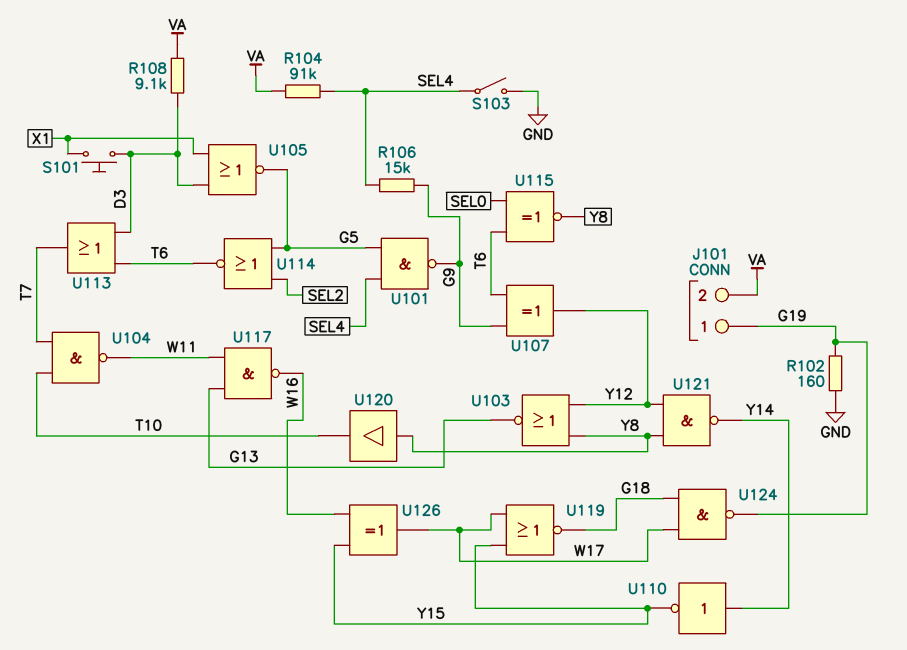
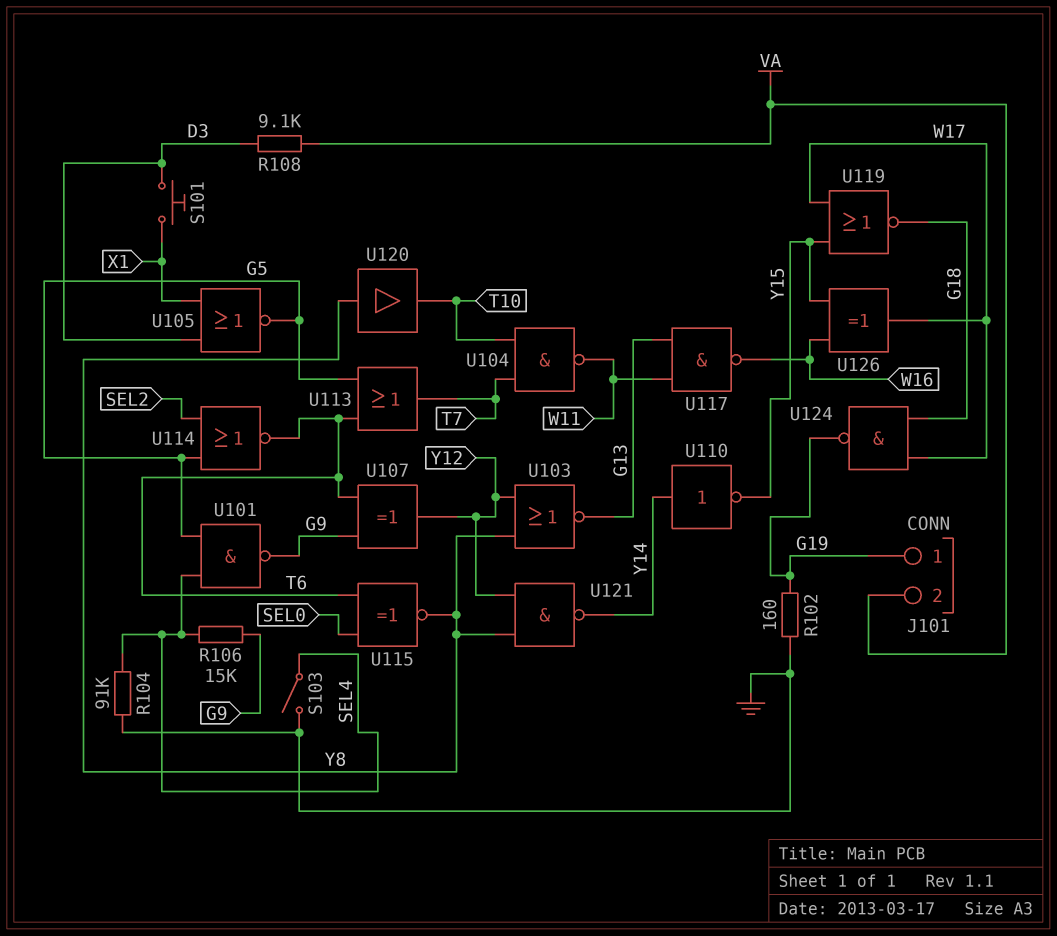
R104: 91k (SEL4, VA) -> 91k (GND, SEL4)
U113: OR (in D3, in T6, out T7) -> OR (in G5, in T6, out T7)

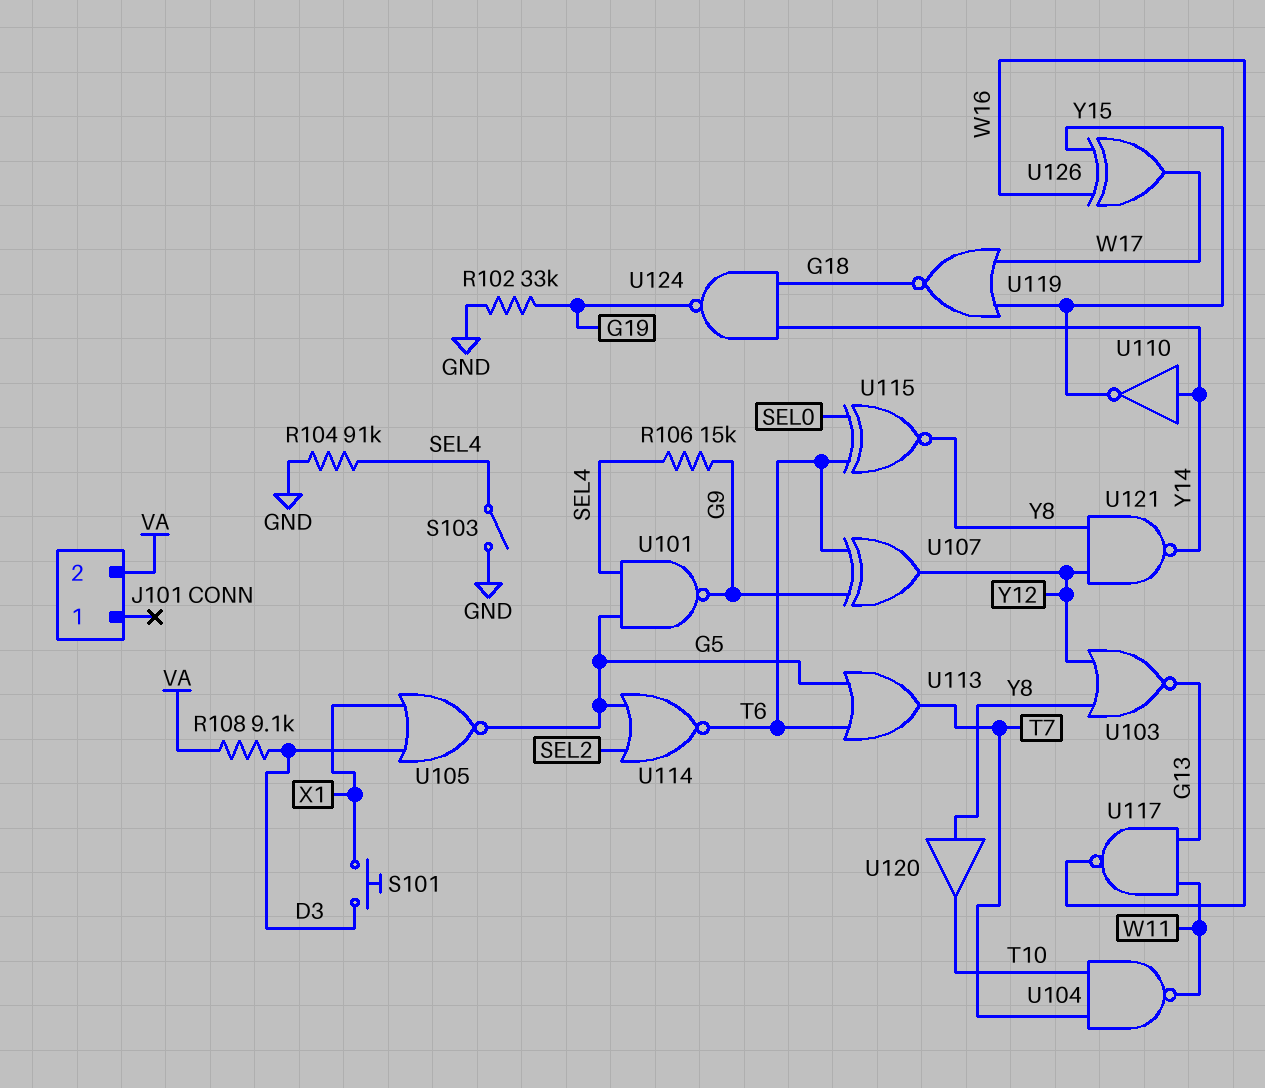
J101 pin 1: G19 -> none
R102: 160 (G19, GND) -> 33k (G19, GND)
U124: NAND (in G18, in W17, out G19) -> NAND (in G18, in Y14, out G19)

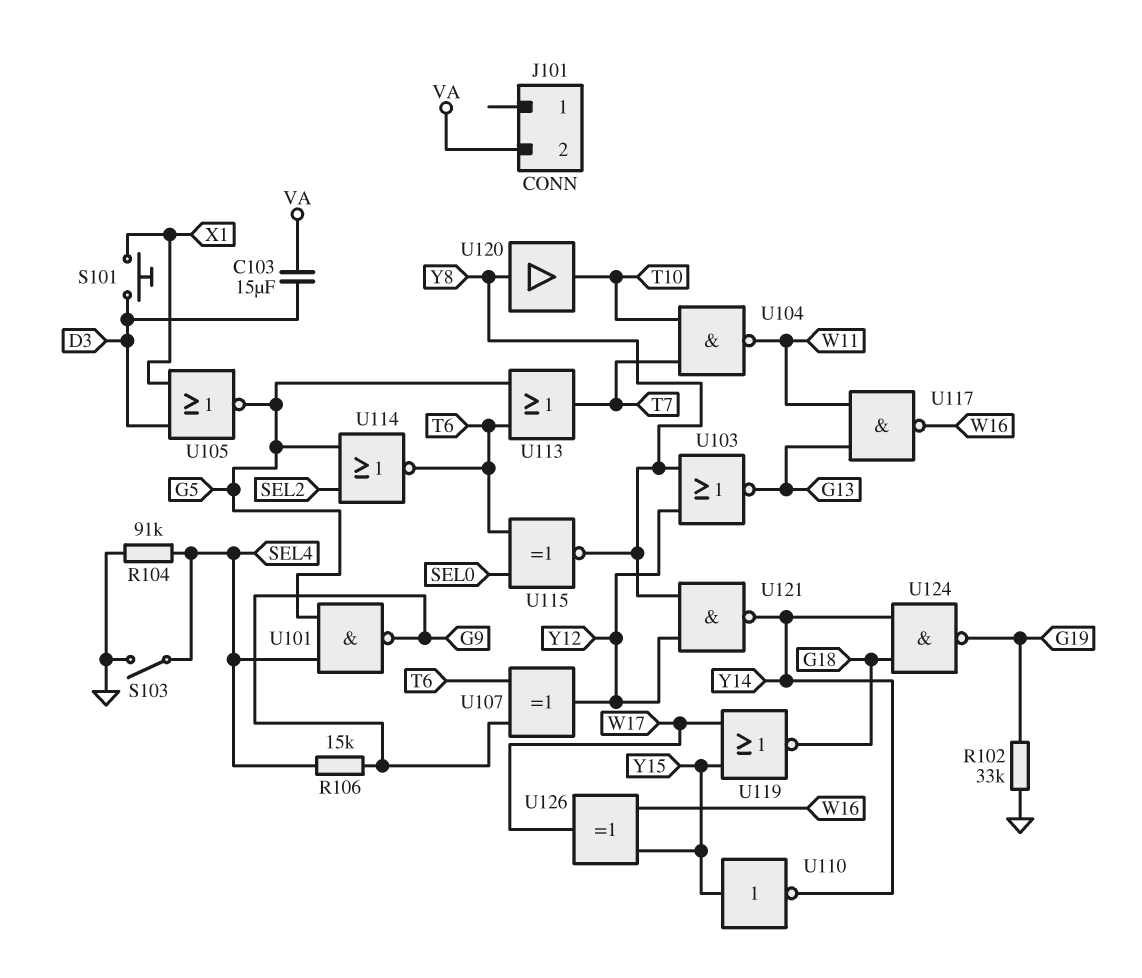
C103: none -> 15uF (D3, VA)
R108: 9.1k (D3, VA) -> none
U110: NOT (in Y14, out Y15) -> NOT (in Y15, out Y14)

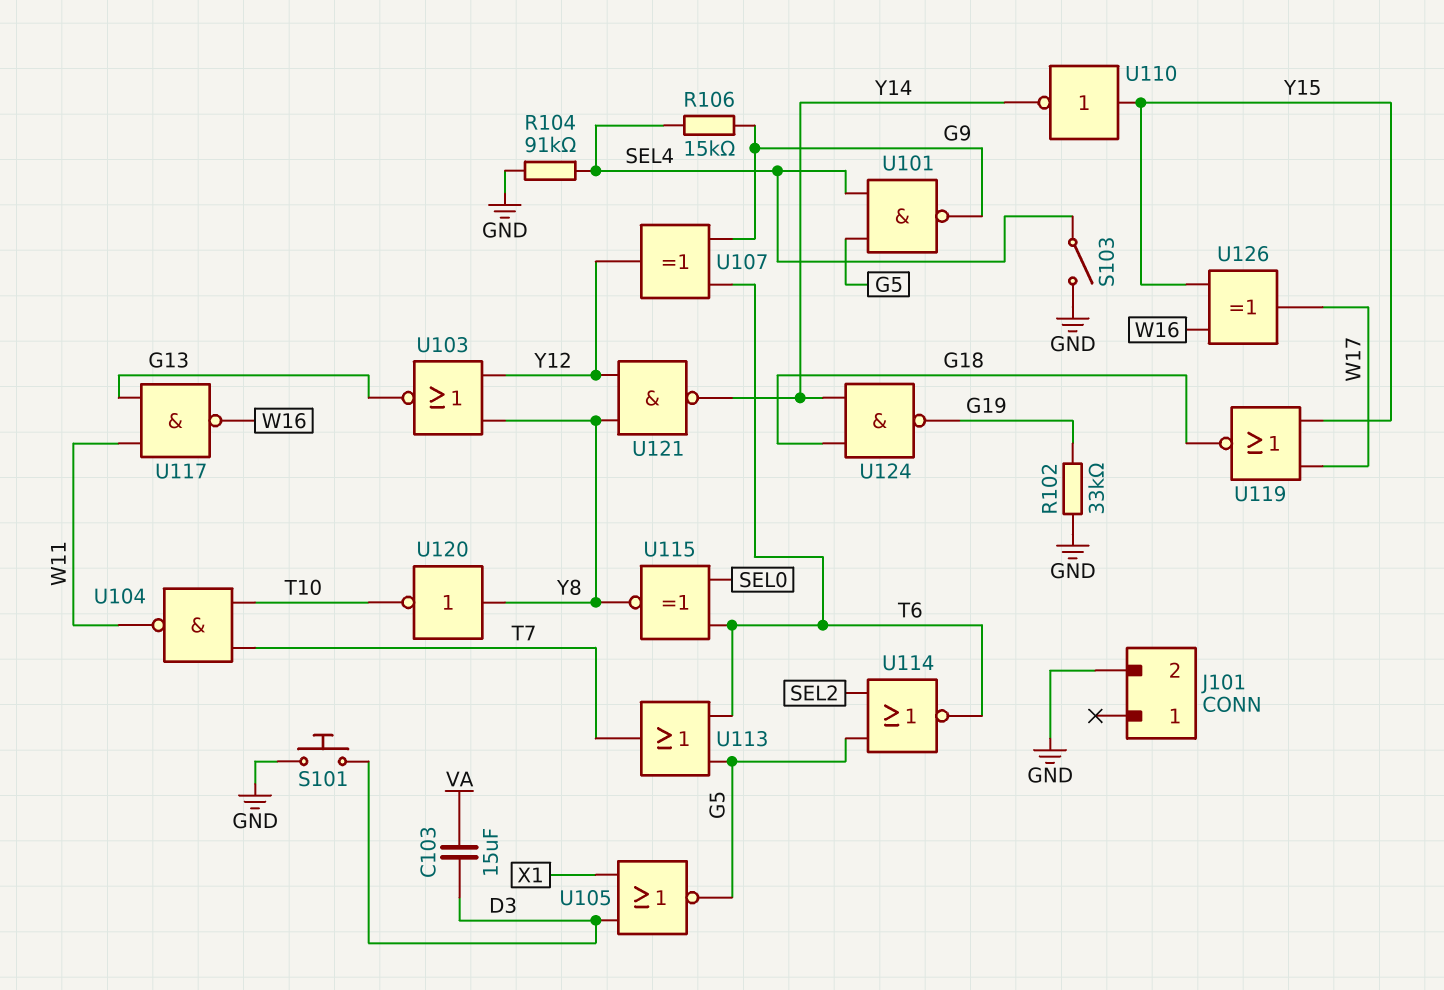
J101 pin 2: VA -> GND
S101: button (D3, X1) -> button (D3, GND)
U120: buffer (in Y8, out T10) -> NOT (in Y8, out T10)

